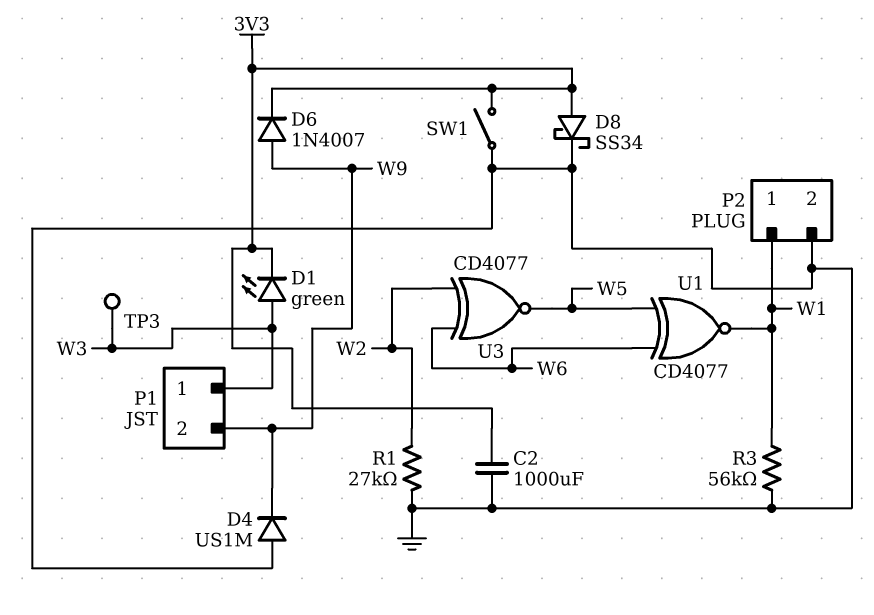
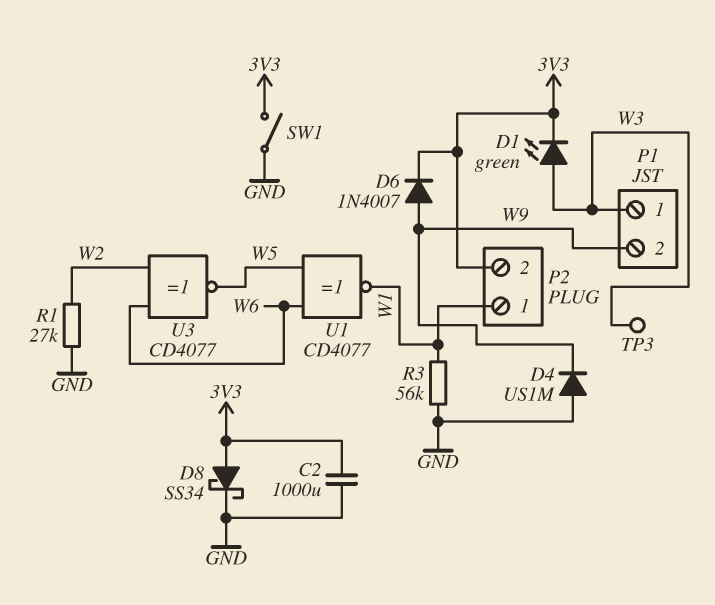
P2 pin 2: GND -> 3V3

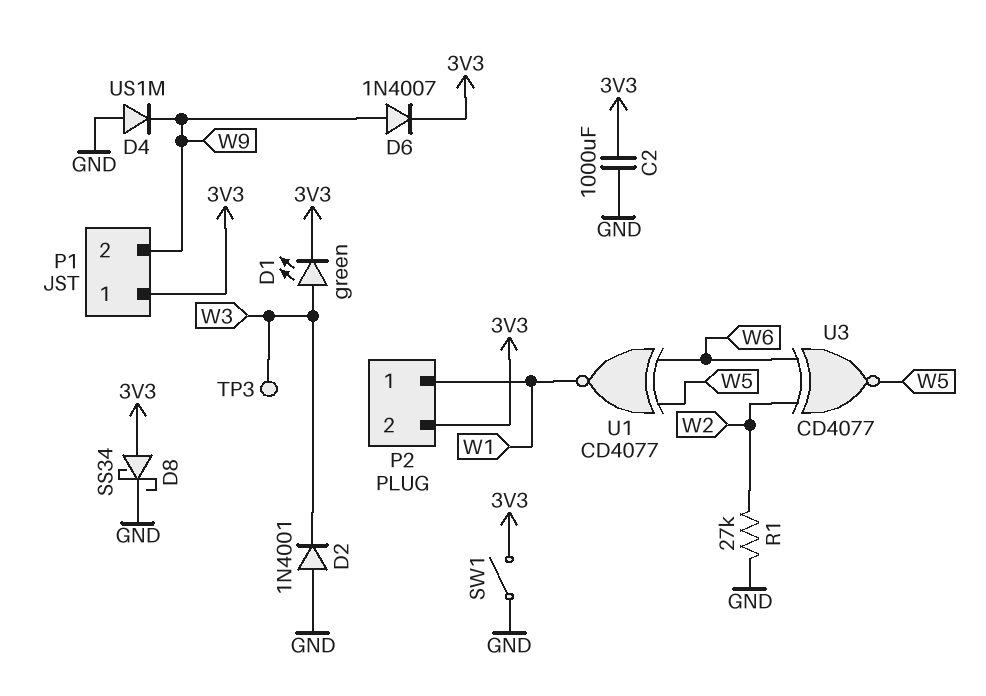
D2: none -> diode 1N4001 (A GND, K W3)
P1 pin 1: W3 -> 3V3
R3: 56k (GND, W1) -> none

